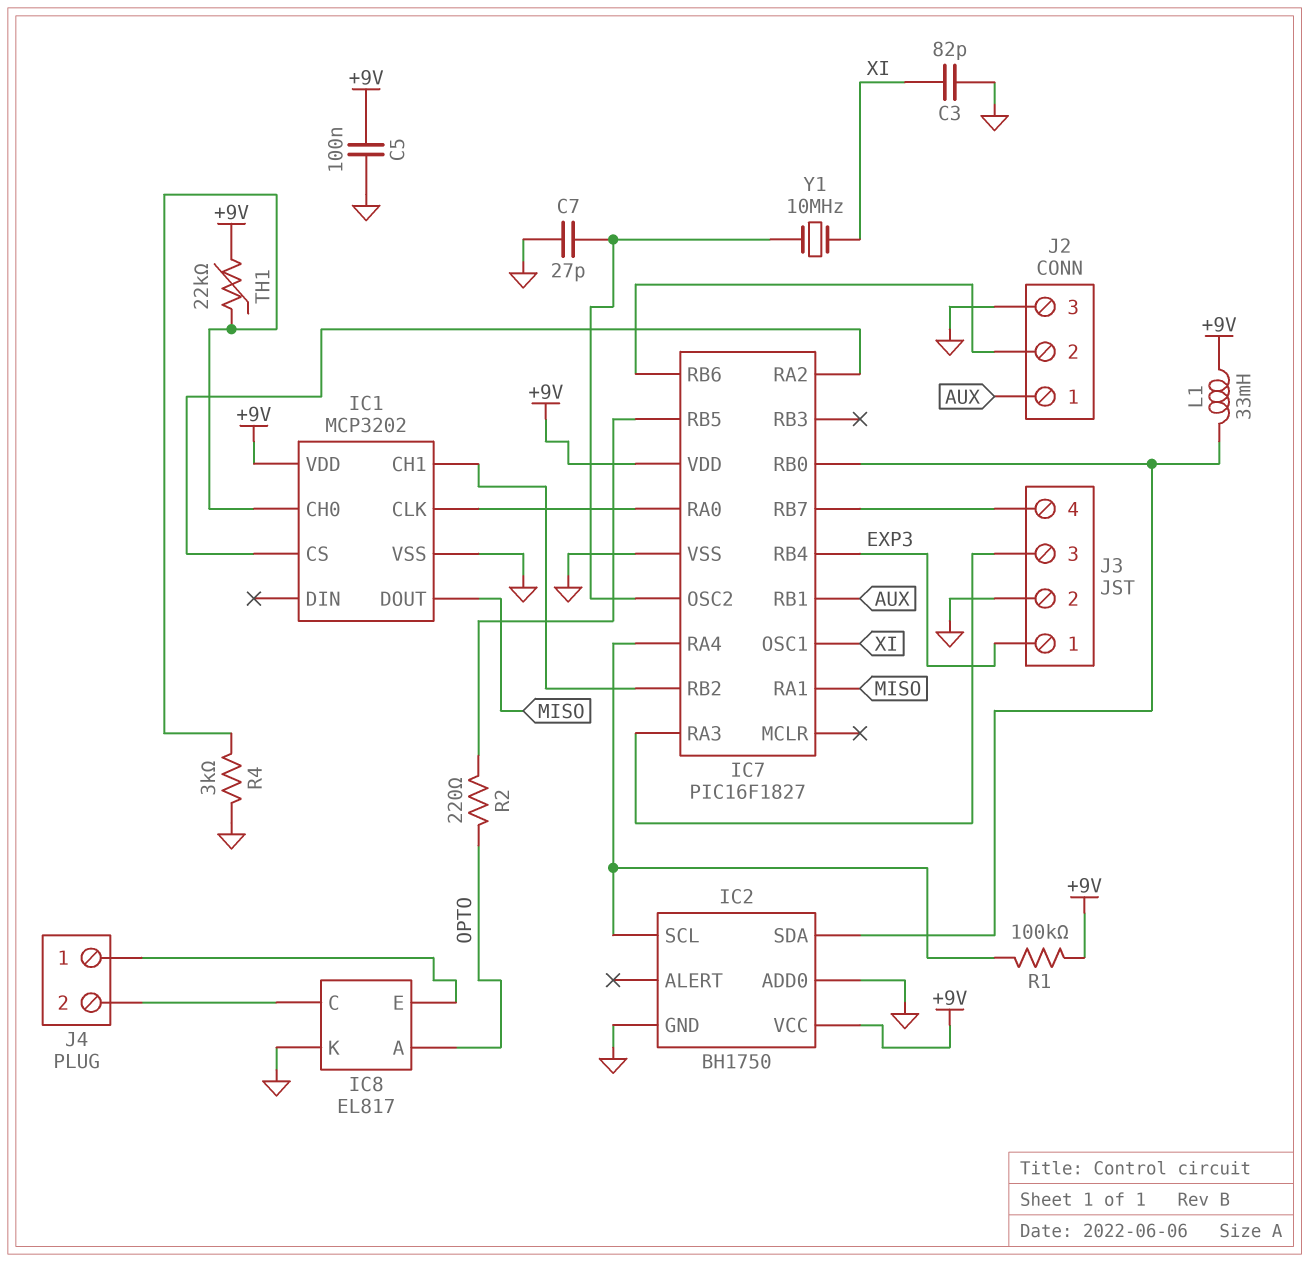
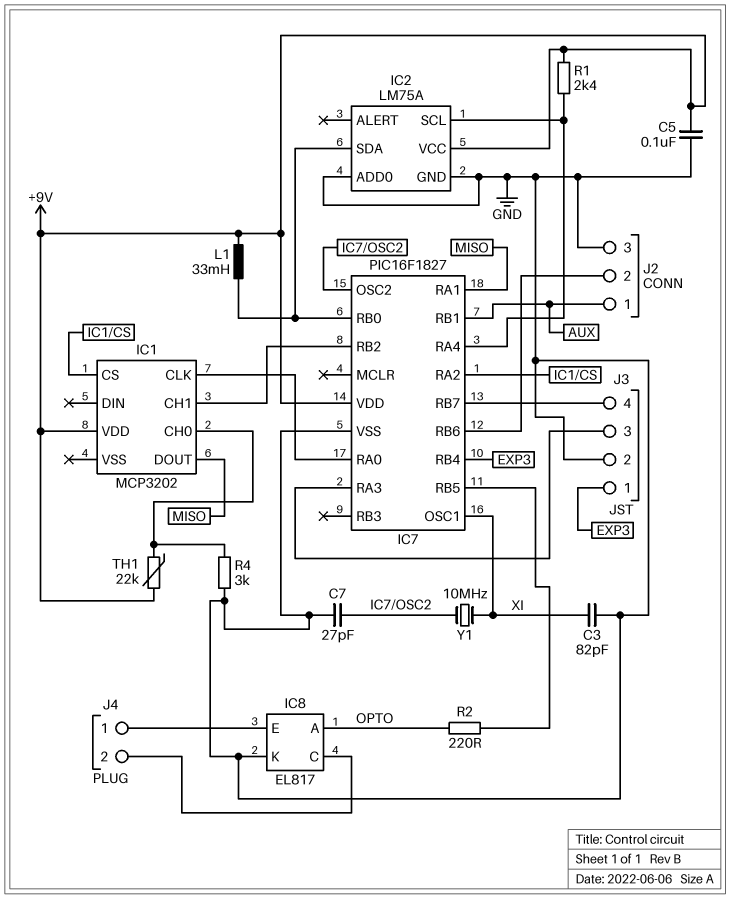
IC1 pin VSS: GND -> none
IC2: BH1750 -> LM75A
R1: 100k (+9V, IC2/SCL) -> 2.4k (+9V, IC2/SCL)

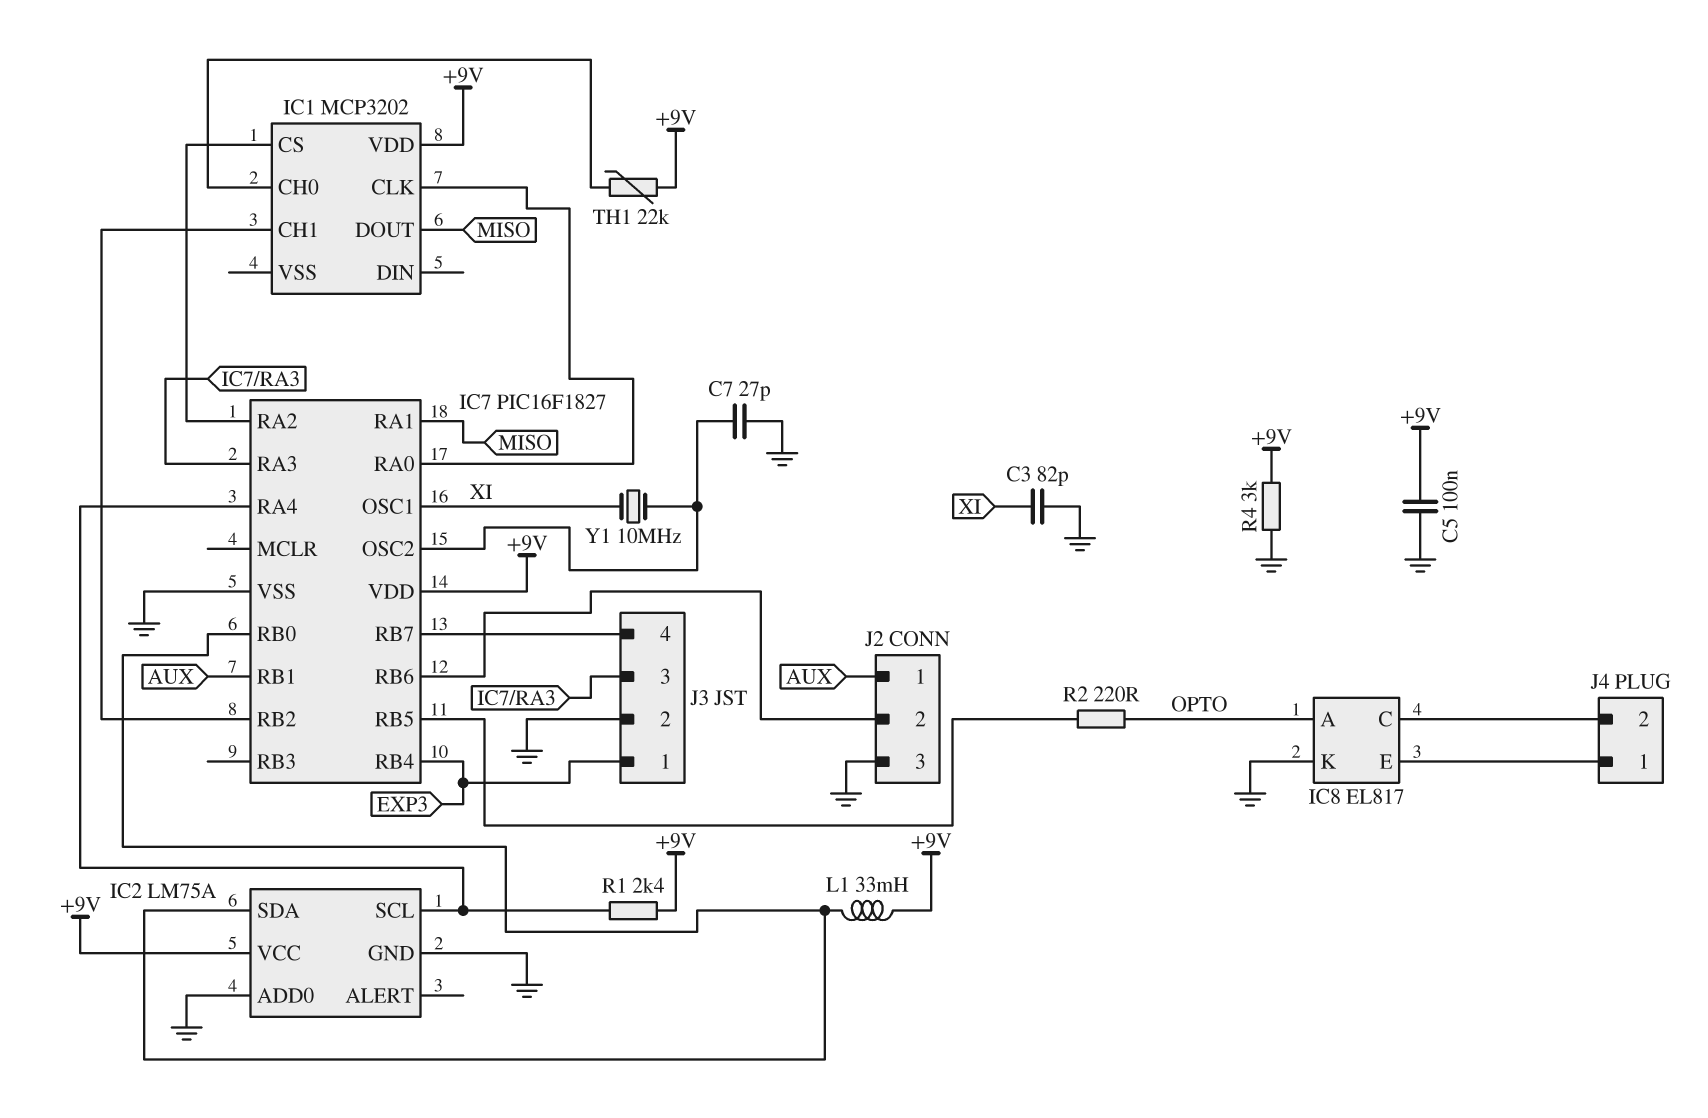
R4: 3k (GND, IC1/CH0) -> 3k (+9V, GND)

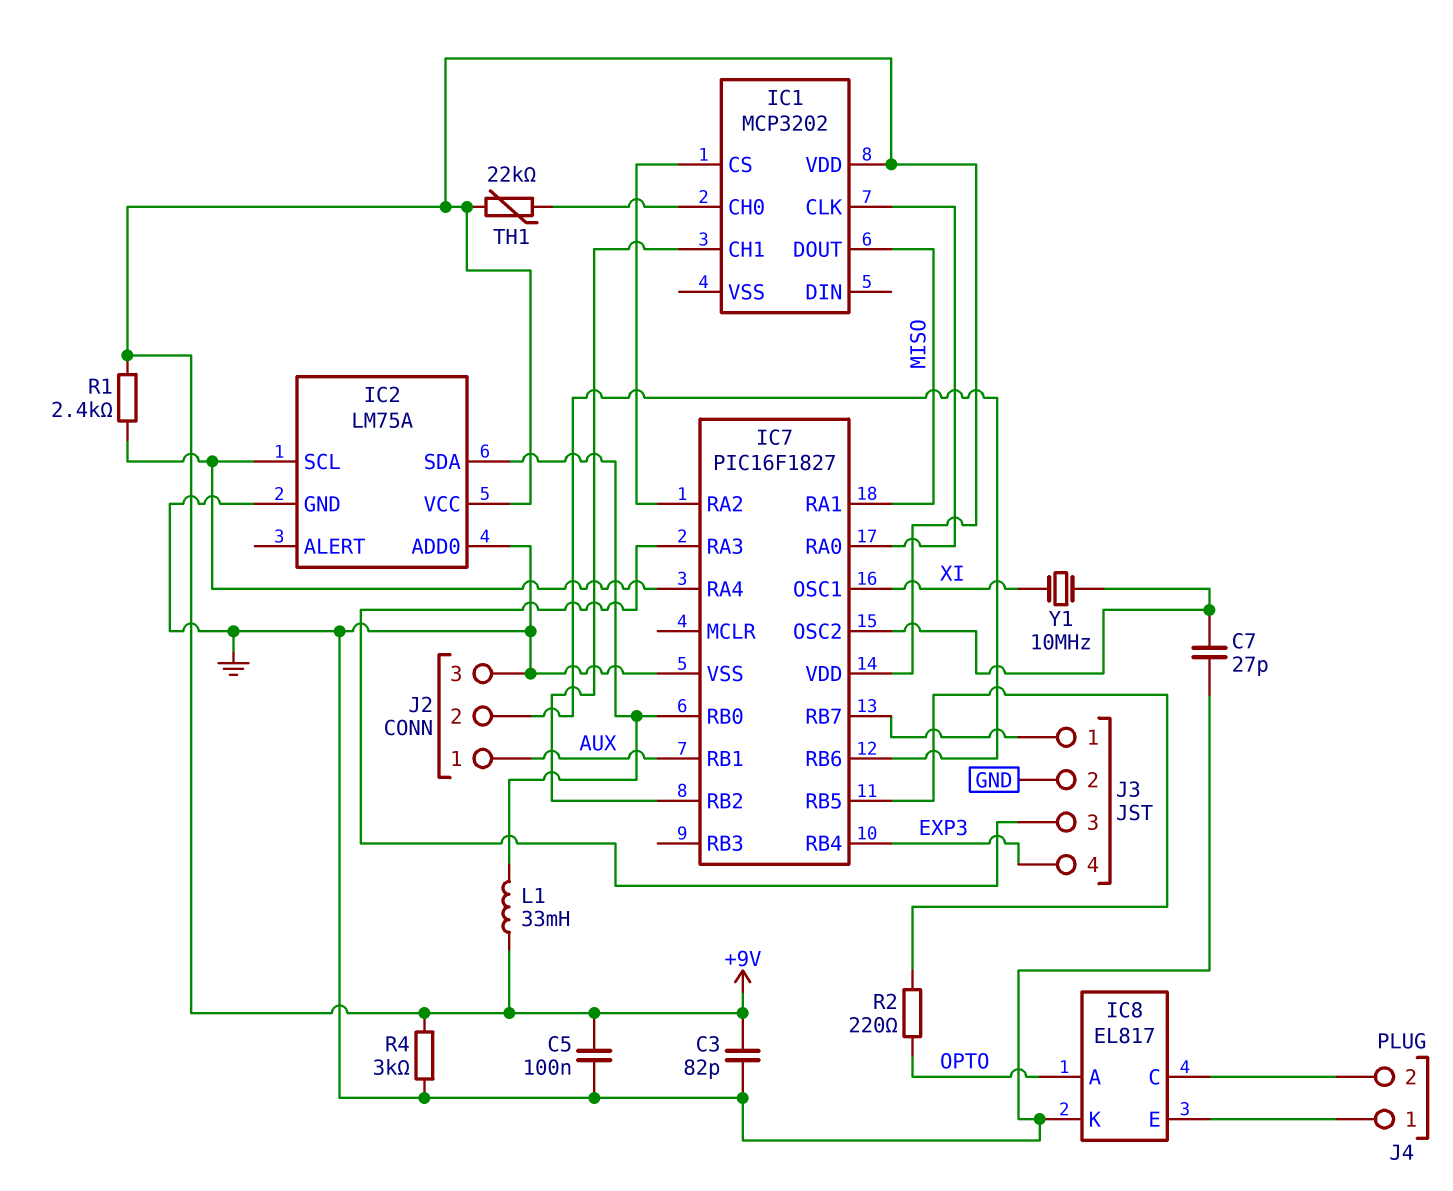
C3: 82pF (GND, XI) -> 82pF (+9V, GND)
J3 pin 1: EXP3 -> IC7/RB7
J3 pin 4: IC7/RB7 -> EXP3

